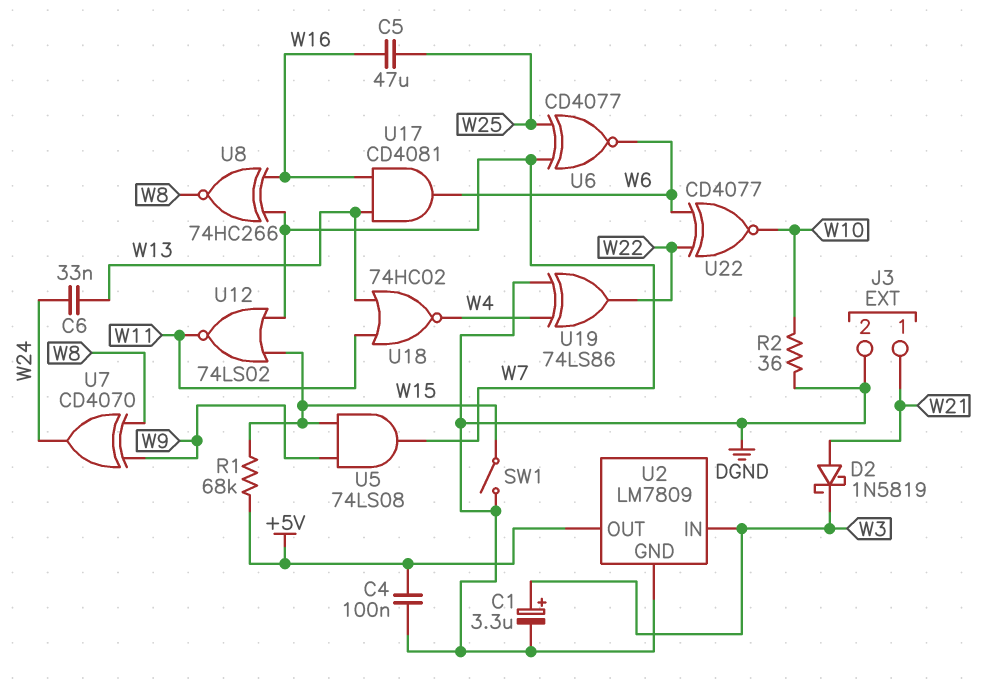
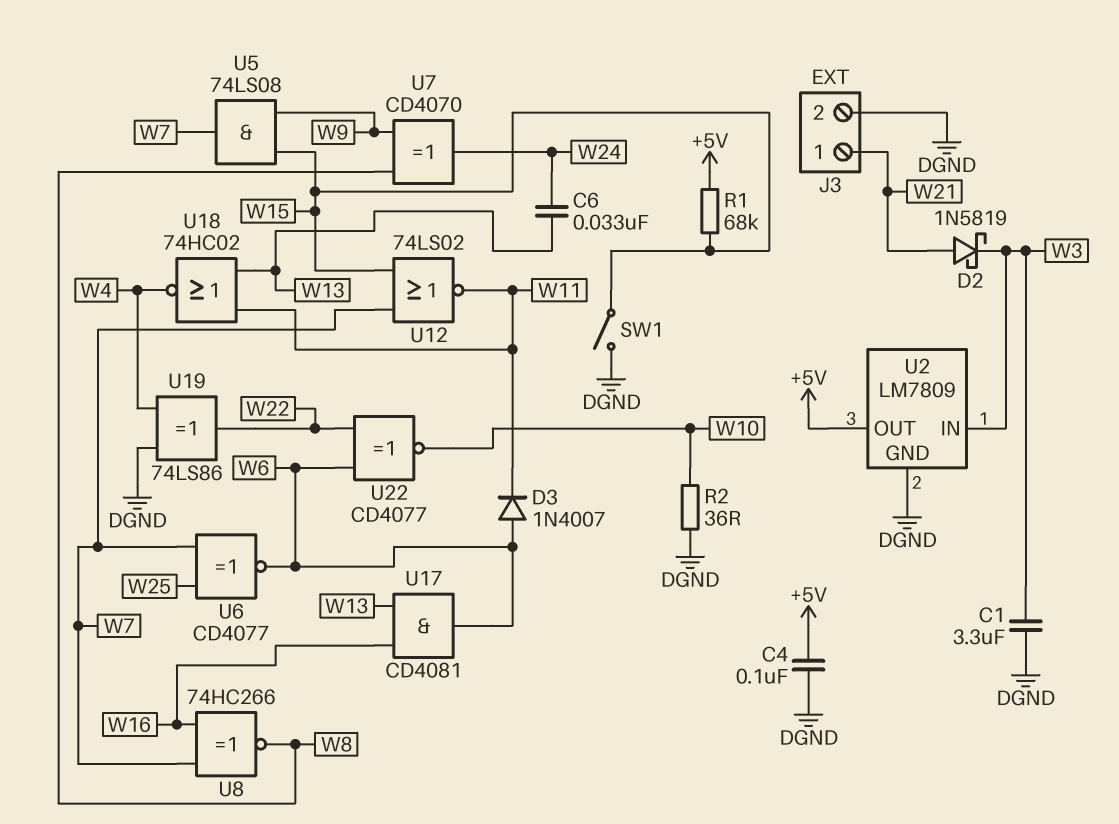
C1: 3.3uF (plus W3, minus DGND) -> 3.3uF (DGND, W3)
C5: 47uF (W16, W25) -> none
D3: none -> diode 1N4007 (A W6, K W11)

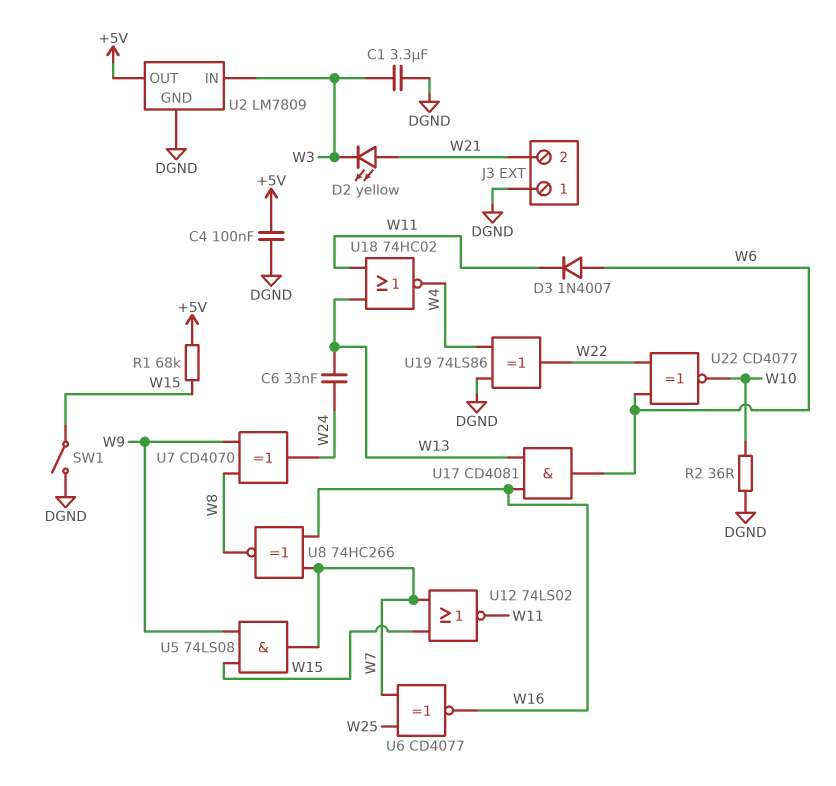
D2: schottky 1N5819 (A W21, K W3) -> LED yellow (A W21, K W3)
J3 pin 1: W21 -> DGND
J3 pin 2: DGND -> W21
U6: XNOR CD4077 (in W7, in W25, out W6) -> XNOR CD4077 (in W7, in W25, out W16)

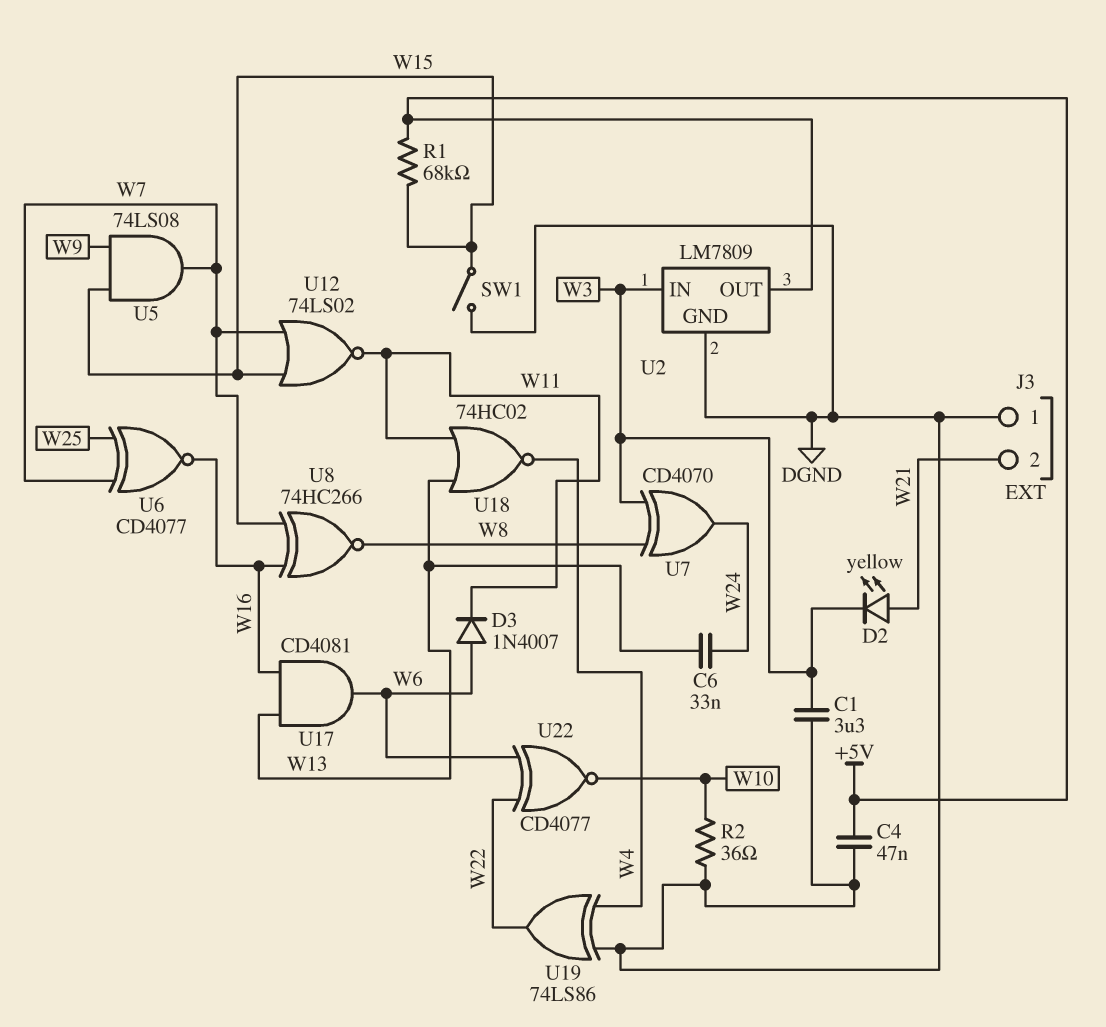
C4: 100nF (+5V, DGND) -> 47nF (+5V, DGND)
U7: XOR CD4070 (in W8, in W9, out W24) -> XOR CD4070 (in W3, in W8, out W24)

